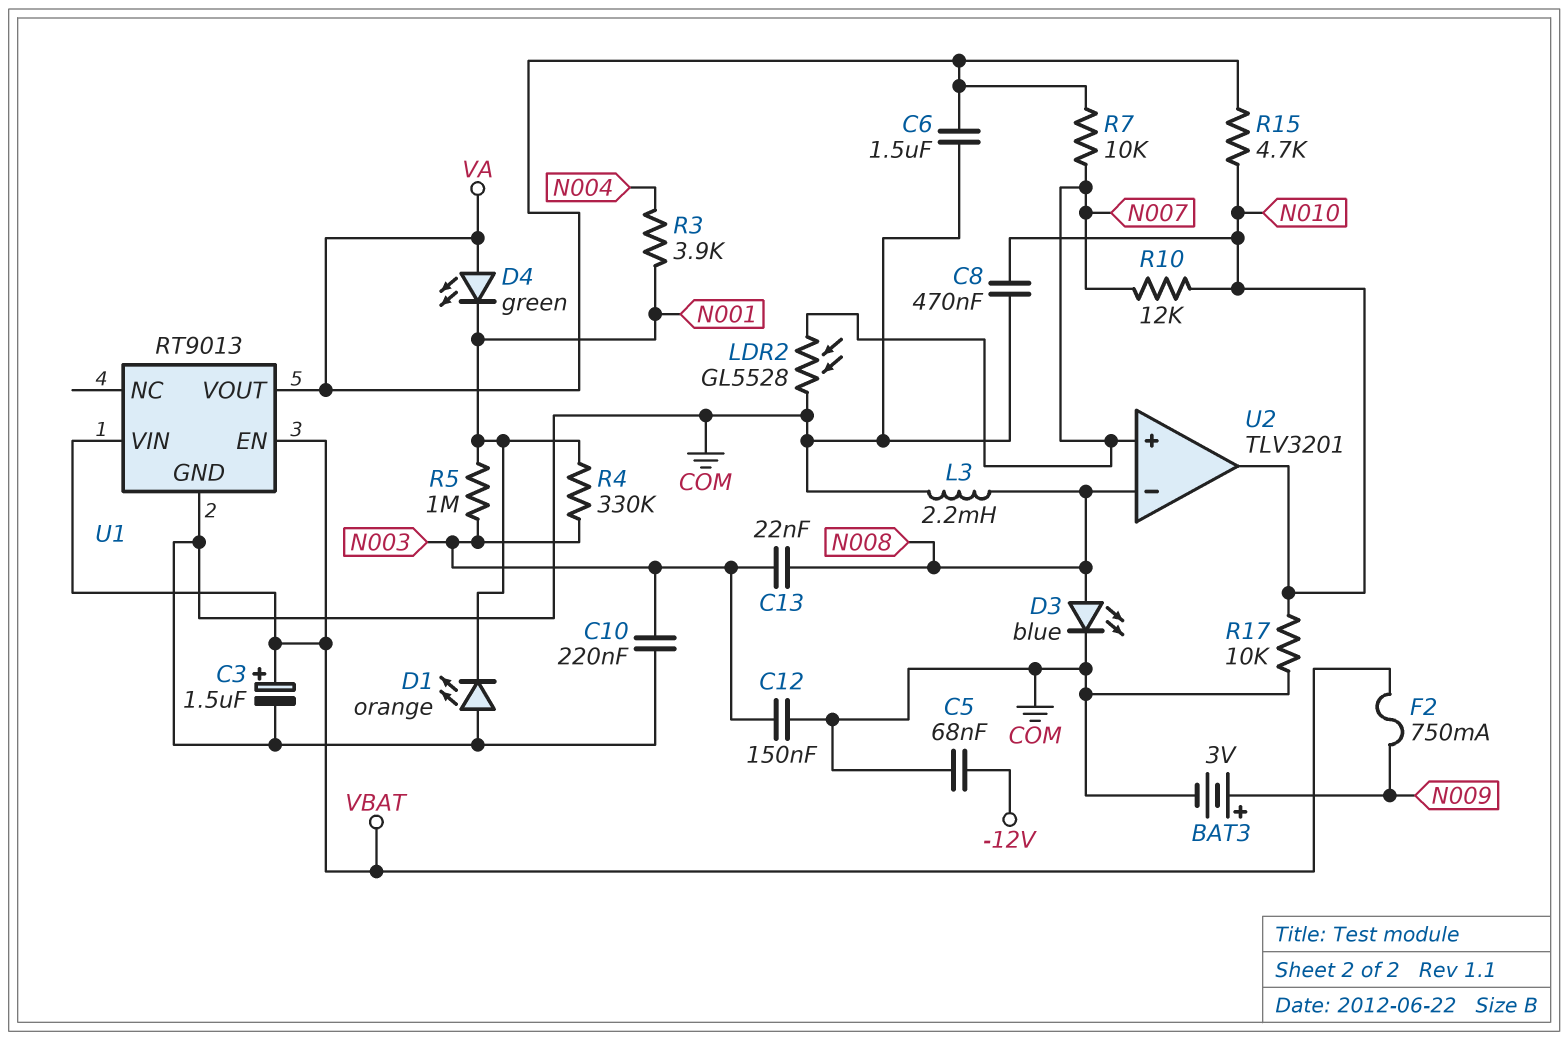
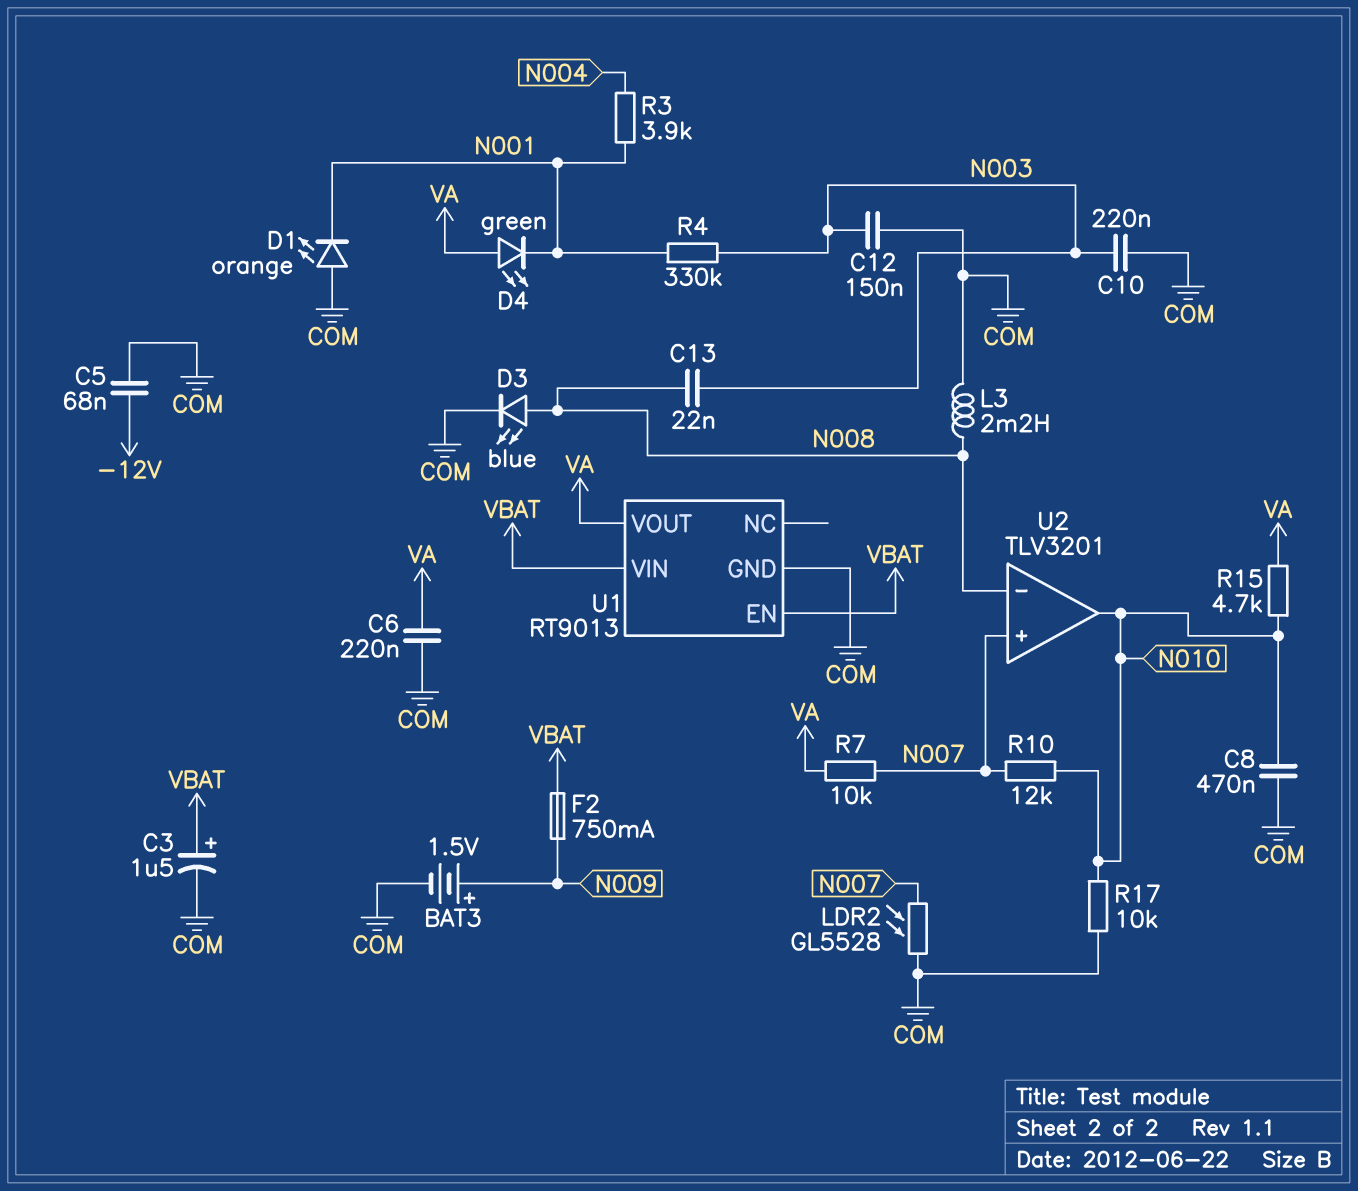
BAT3: 3V (plus N009, minus COM) -> 1.5V (plus N009, minus COM)
C6: 1.5uF (COM, VA) -> 220nF (COM, VA)
R5: 1M (N001, N003) -> none

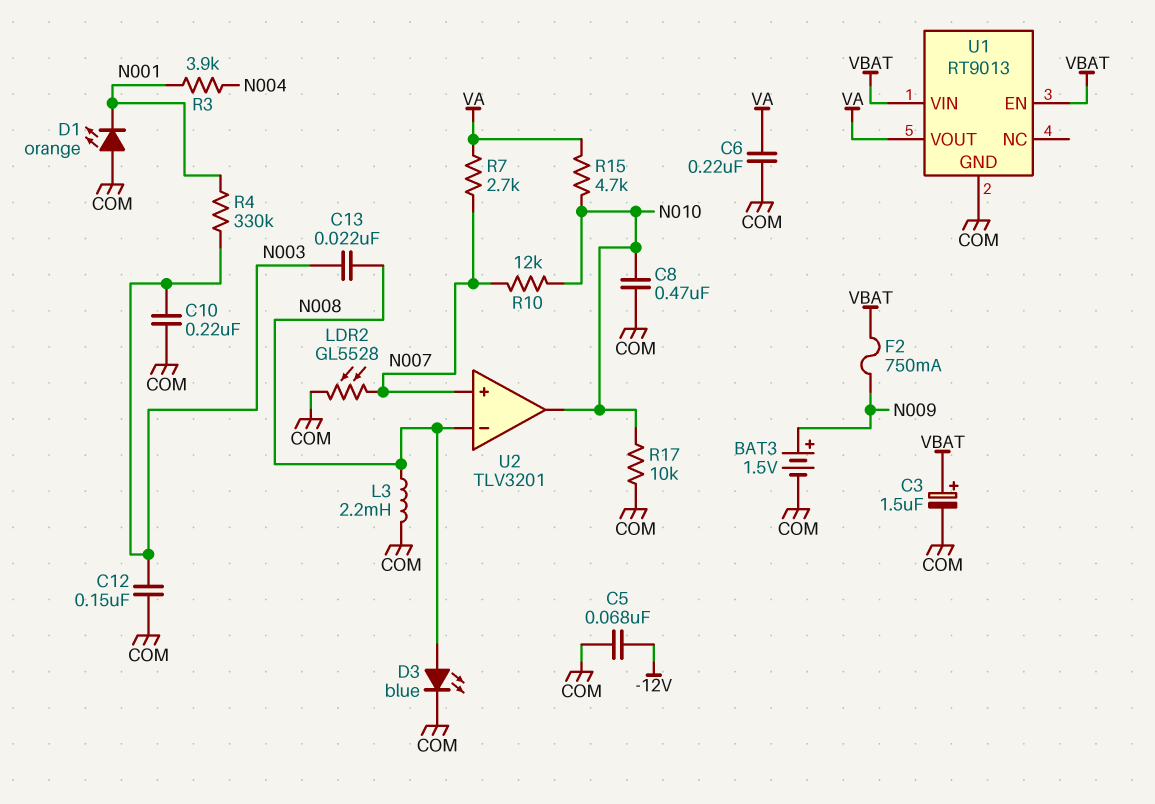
D4: LED green (A VA, K N001) -> none
R7: 10k (N007, VA) -> 2.7k (N007, VA)

